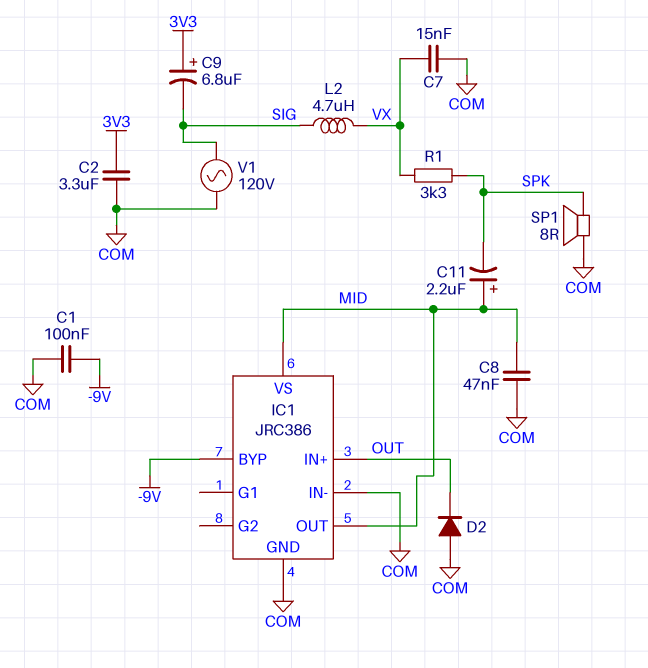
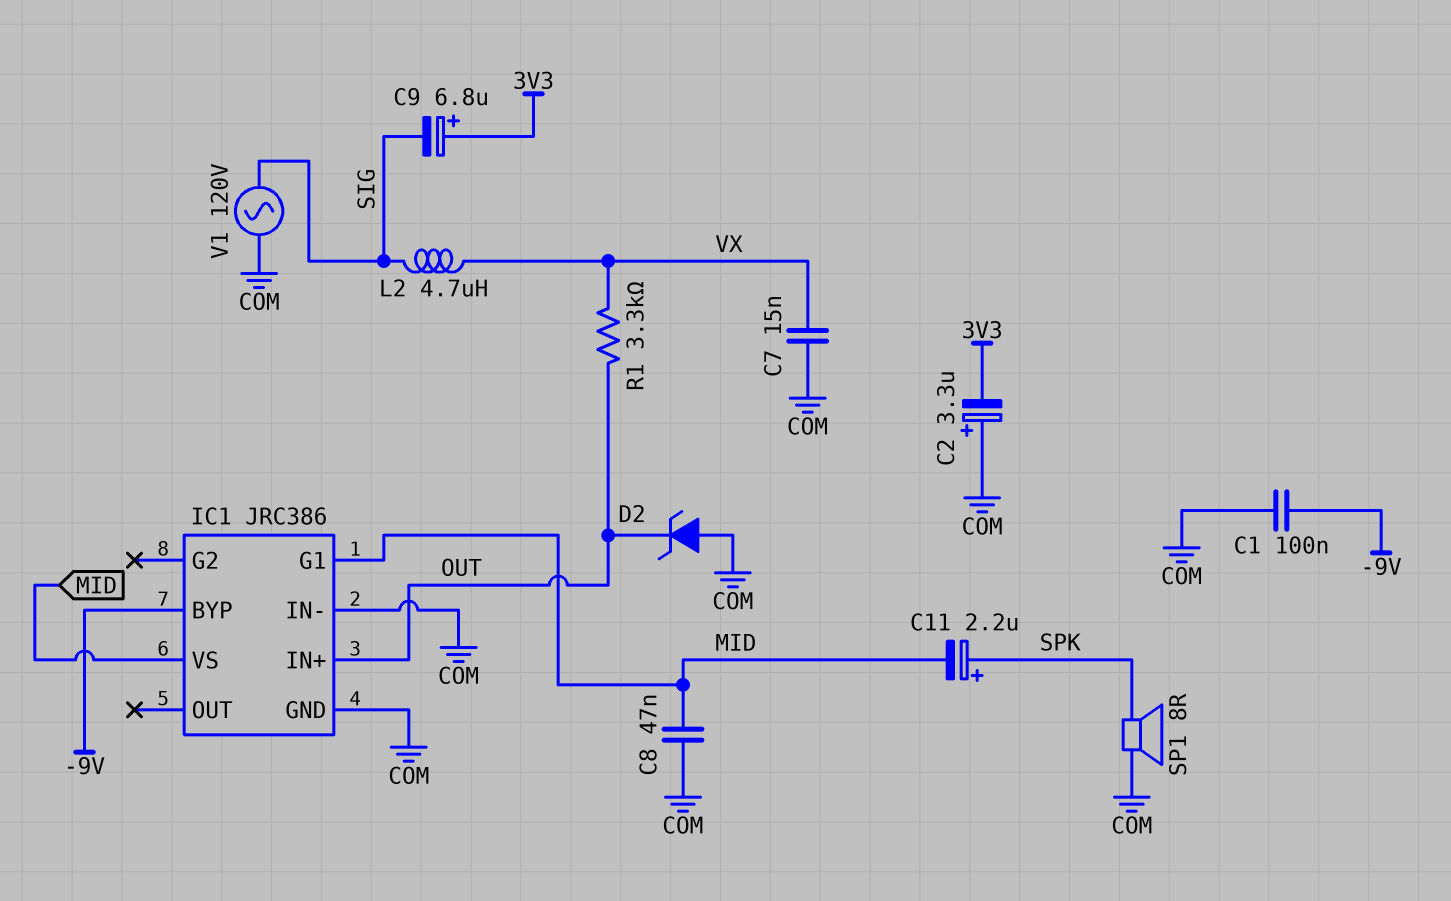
C2: 3.3uF (3V3, COM) -> 3.3uF (plus COM, minus 3V3)
C11: 2.2uF (plus MID, minus SPK) -> 2.2uF (plus SPK, minus MID)
D2: diode (A COM, K OUT) -> zener (A COM, K OUT)
IC1 pin G1: none -> MID
IC1 pin OUT: MID -> none
R1: 3.3k (SPK, VX) -> 3.3k (OUT, VX)

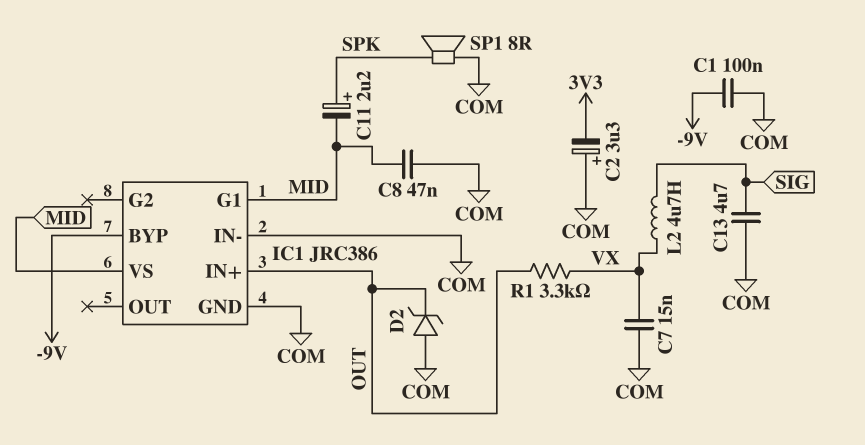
C9: 6.8uF (plus 3V3, minus SIG) -> none
C13: none -> 4.7uF (COM, SIG)
V1: AC 120V (COM, SIG) -> none

